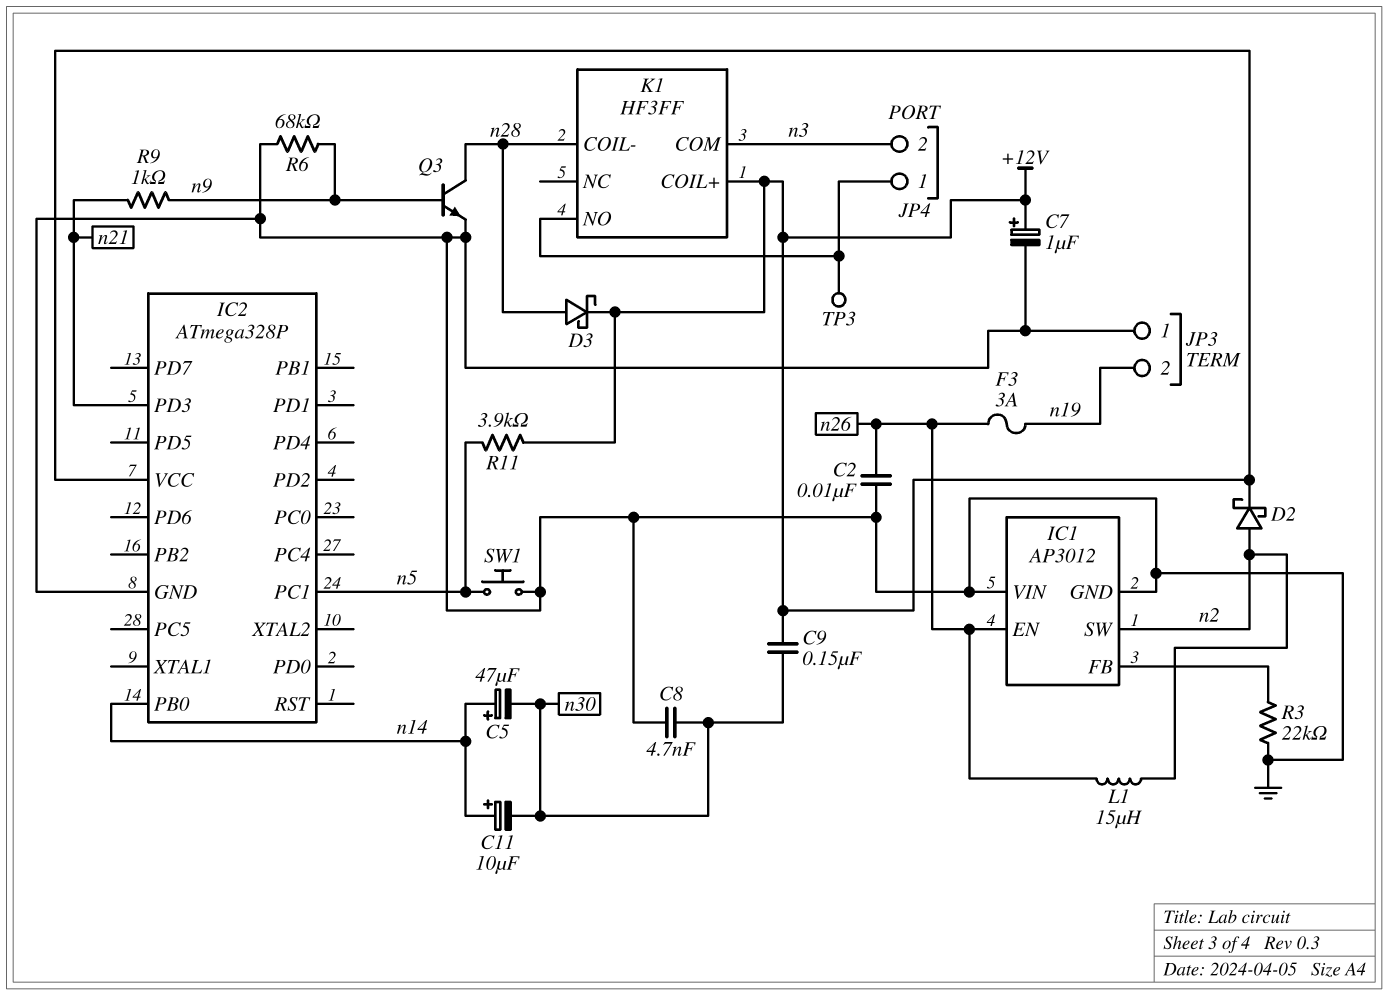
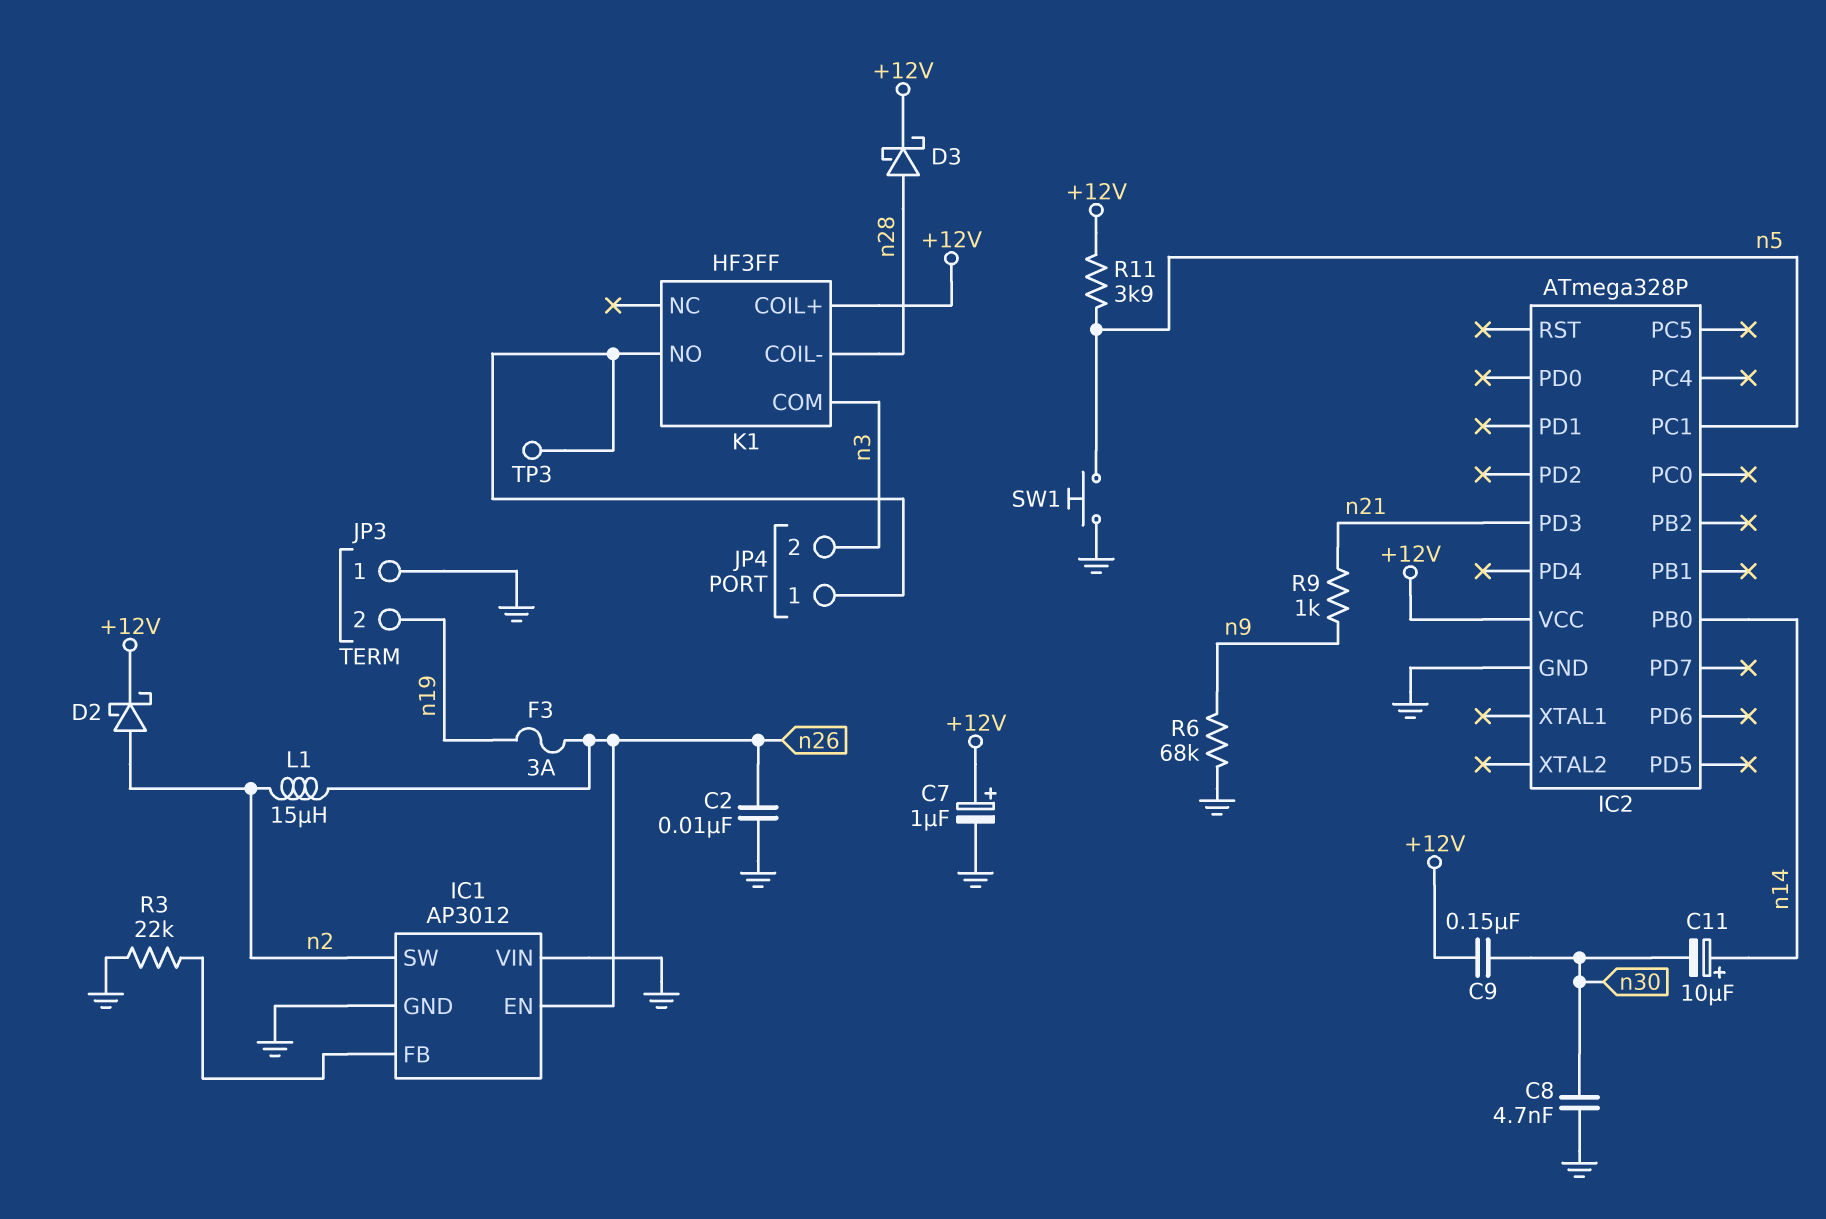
C5: 47uF (plus n14, minus n30) -> none
Q3: NPN (B n9, C n28, E GND) -> none

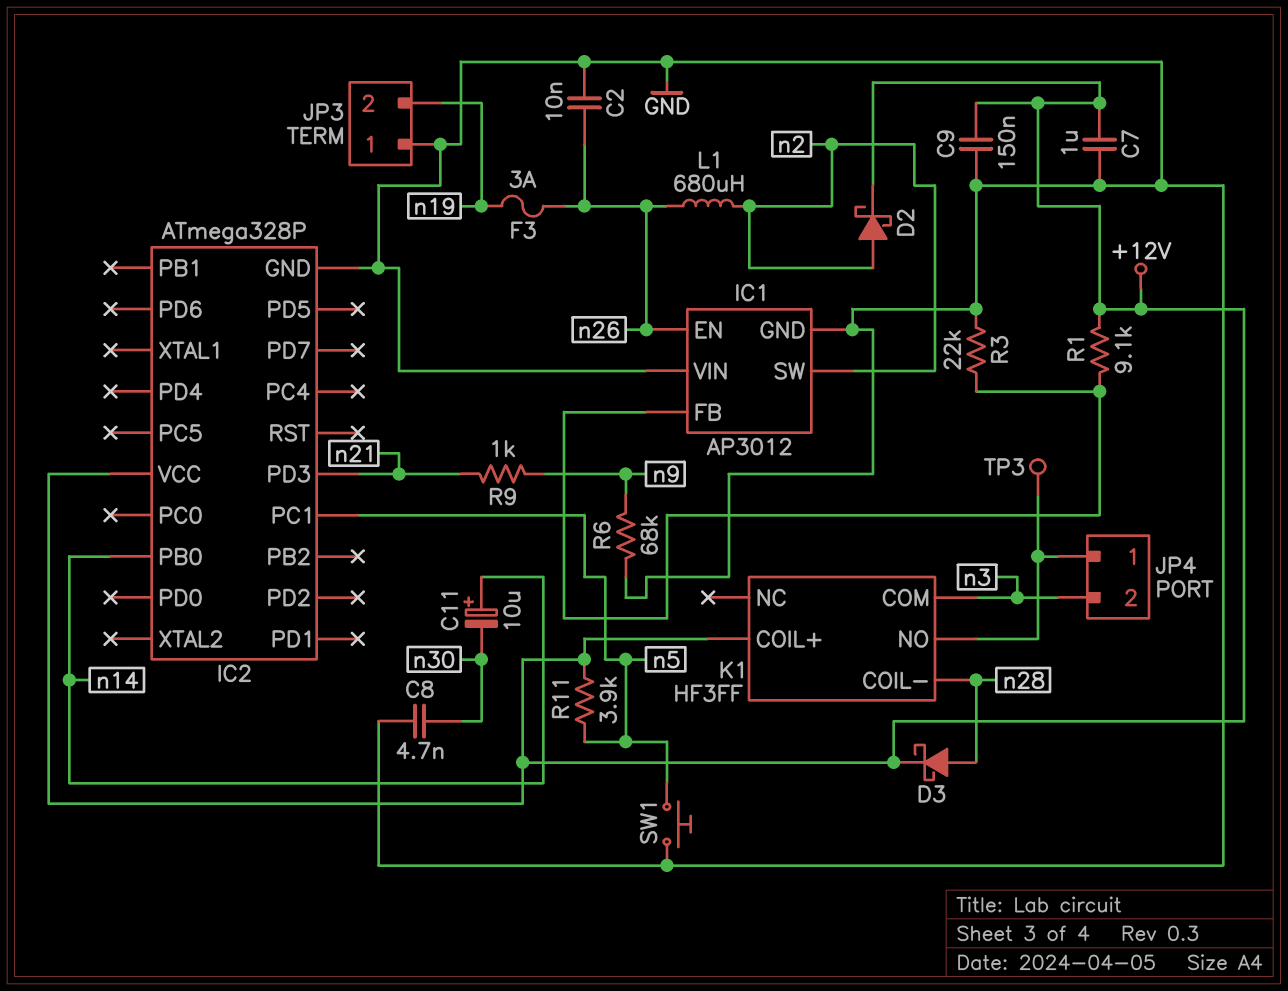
C7: 1uF (plus +12V, minus GND) -> 1uF (+12V, GND)
C9: 150nF (+12V, n30) -> 150nF (+12V, GND)
L1: 15uH (n2, n26) -> 680uH (n2, n26)
R1: none -> 9.1k (+12V, IC1/FB)

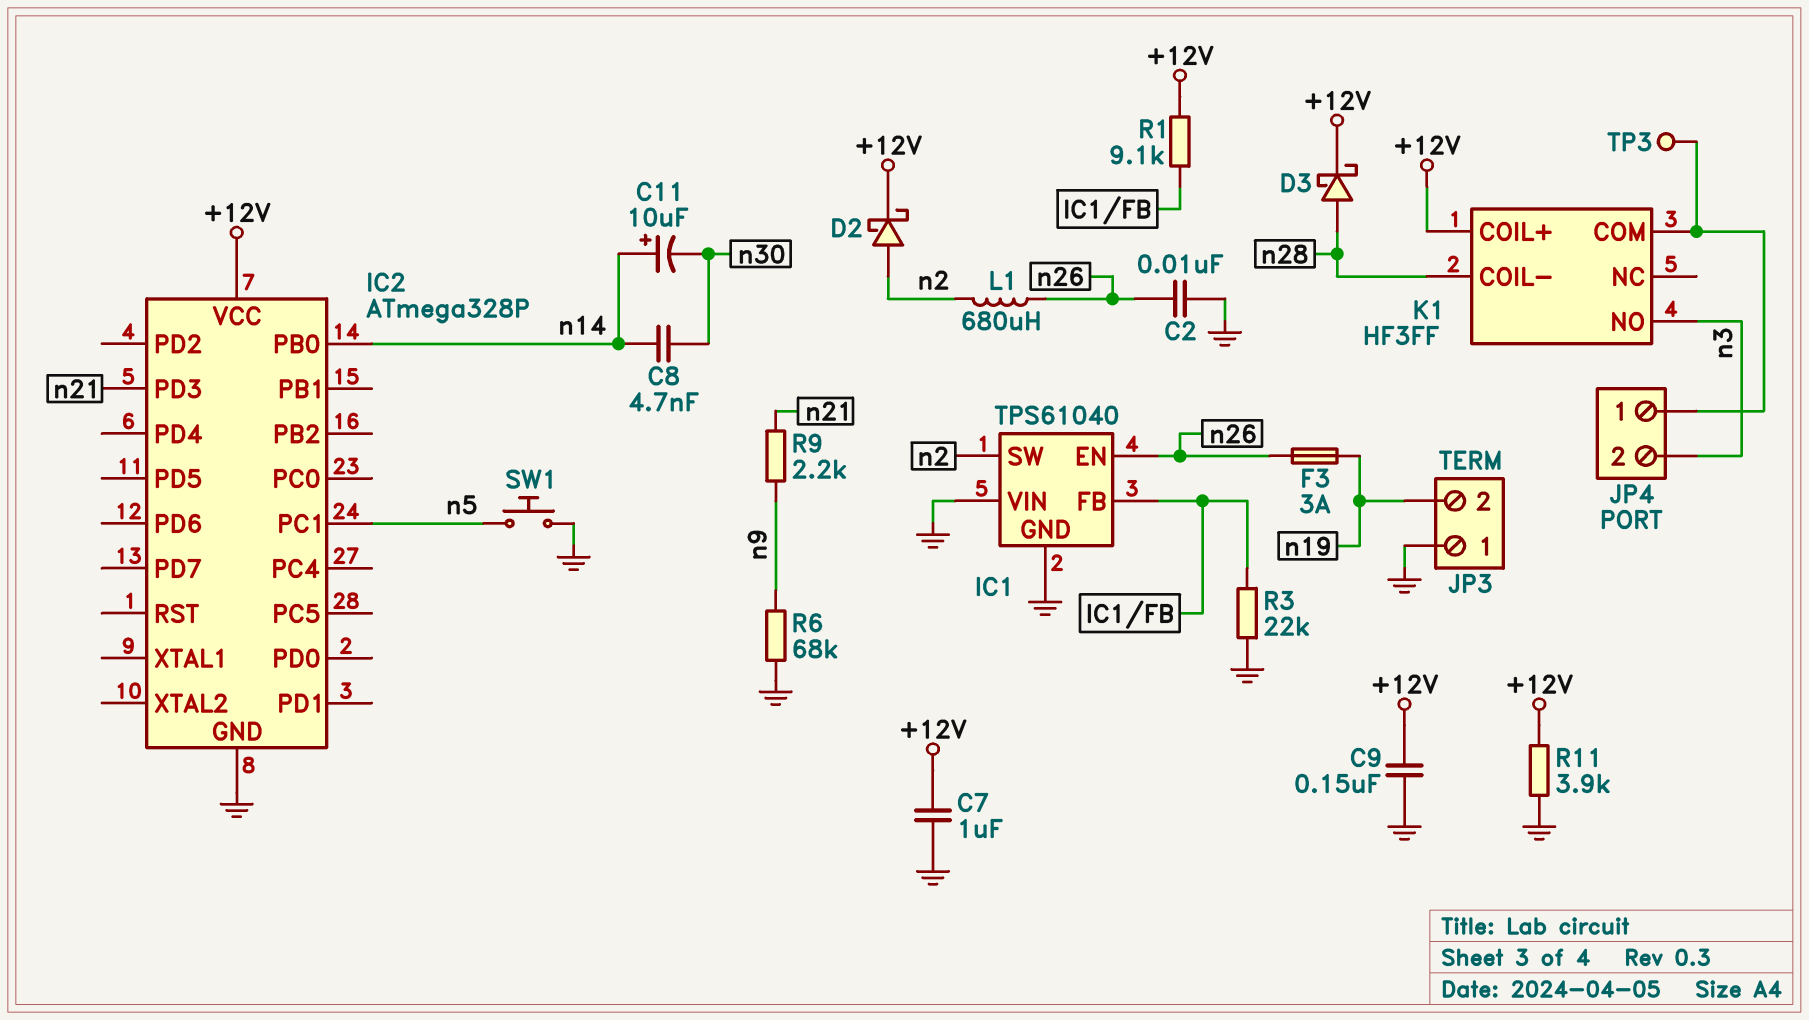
C8: 4.7nF (GND, n30) -> 4.7nF (n14, n30)
IC1: AP3012 -> TPS61040
K1 pin COM: n3 -> JP4/1
K1 pin NO: JP4/1 -> n3
R9: 1k (n9, n21) -> 2.2k (n9, n21)
R11: 3.9k (+12V, n5) -> 3.9k (+12V, GND)

